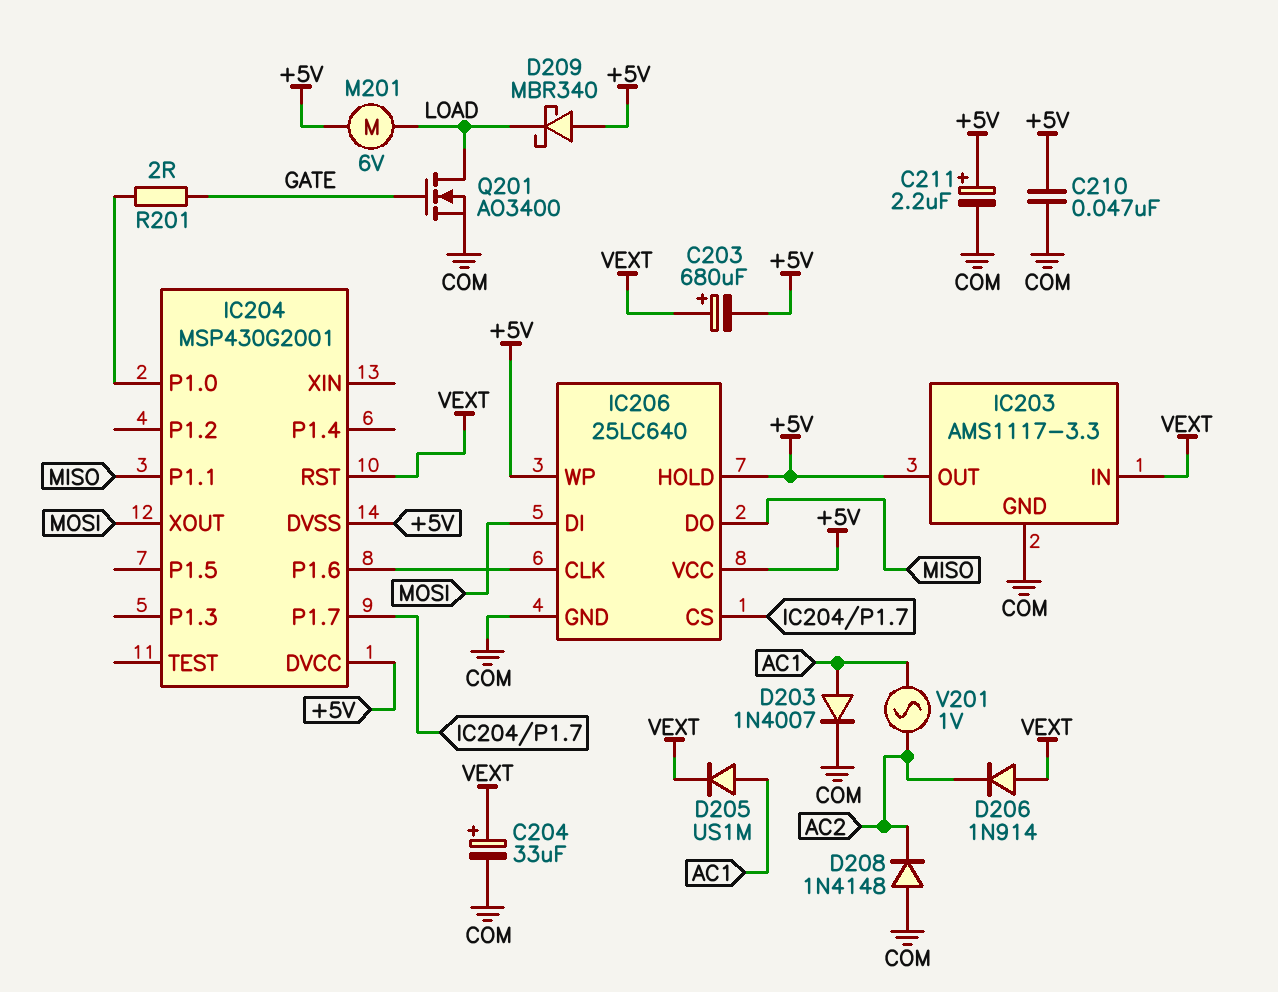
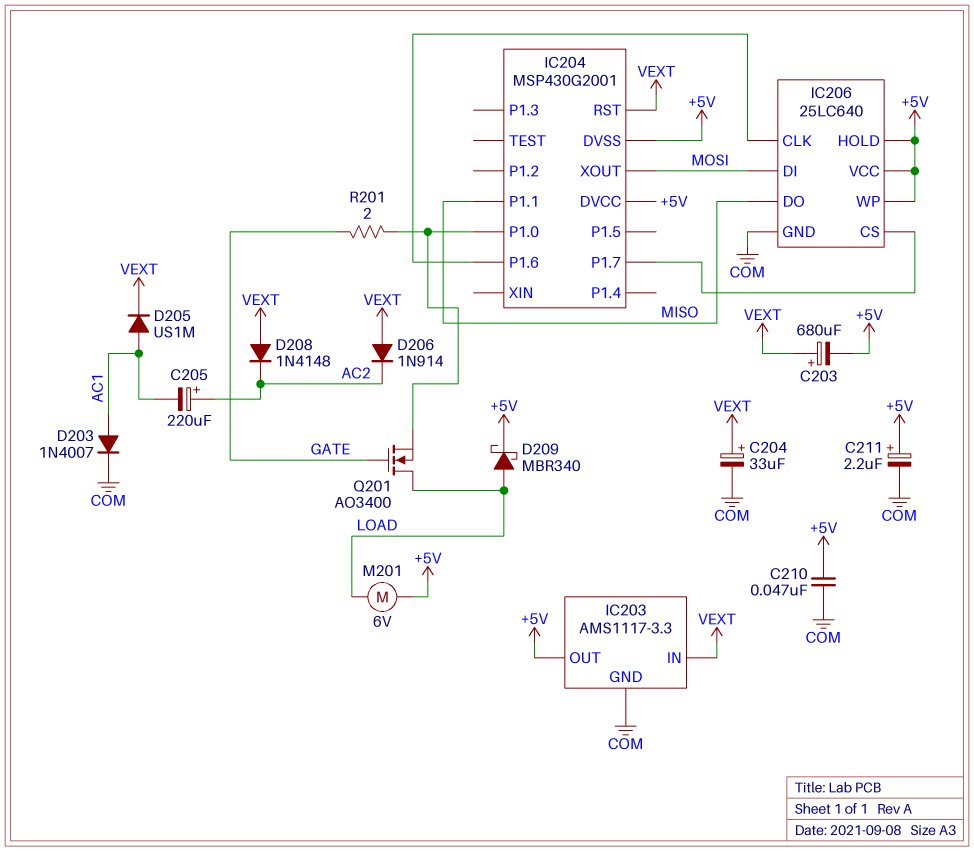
C205: none -> 220uF (plus AC2, minus AC1)
D208: diode 1N4148 (A COM, K AC2) -> diode 1N4148 (A VEXT, K AC2)
D209: schottky MBR340 (A +5V, K LOAD) -> schottky MBR340 (A LOAD, K +5V)
Q201: NMOS AO3400 (G GATE, D LOAD, S COM) -> NMOS AO3400 (G GATE, D LOAD, S IC204/P1.0)
V201: AC 1V (AC1, AC2) -> none

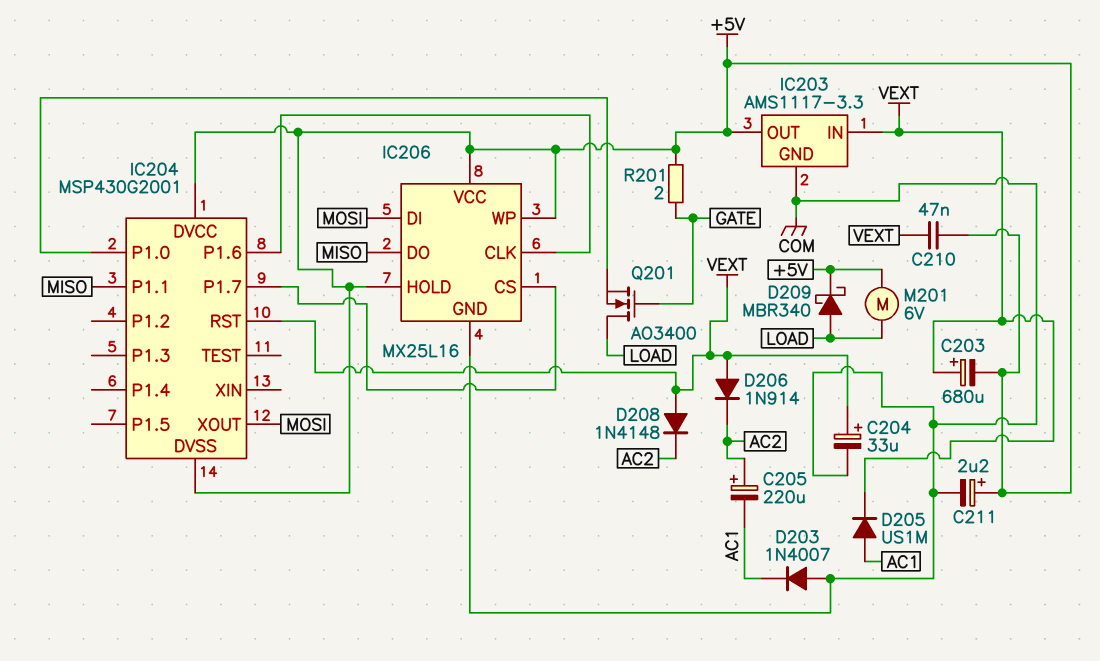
C210: 47nF (+5V, COM) -> 47nF (+5V, VEXT)
D203: diode 1N4007 (A AC1, K COM) -> diode 1N4007 (A COM, K AC1)
IC206: 25LC640 -> MX25L16
R201: 2 (GATE, IC204/P1.0) -> 2 (+5V, GATE)

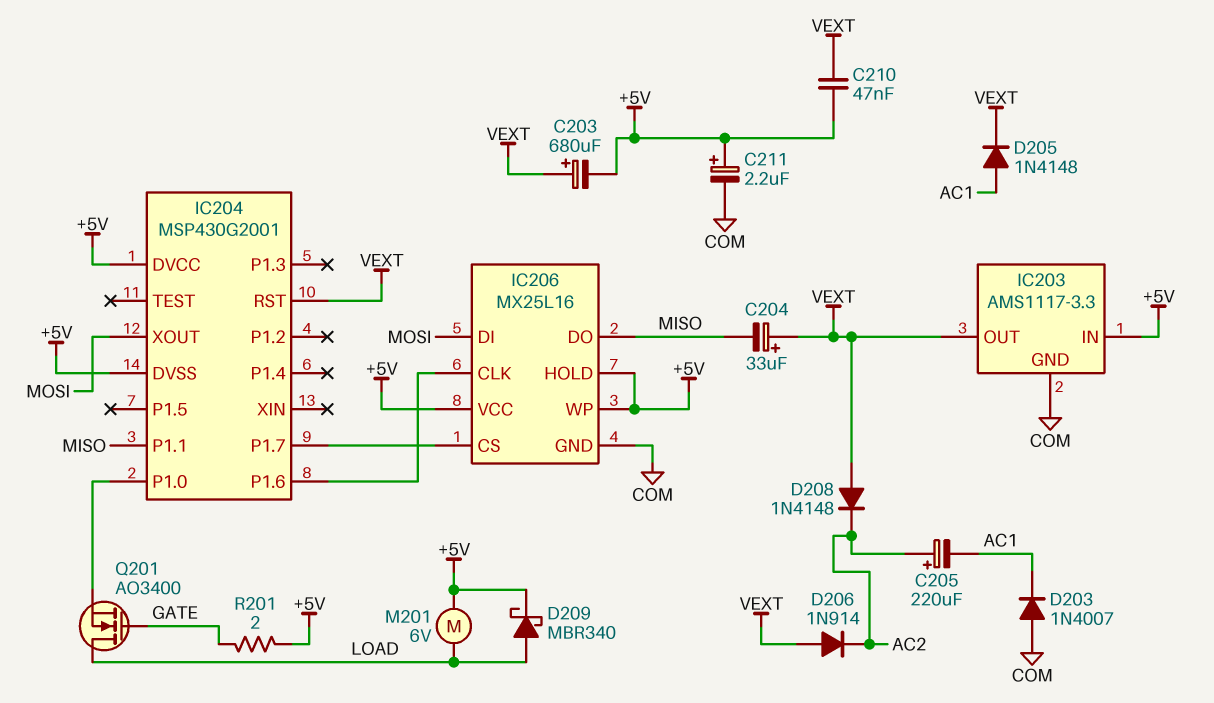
C204: 33uF (plus VEXT, minus COM) -> 33uF (plus VEXT, minus MISO)
D205: diode US1M (A AC1, K VEXT) -> diode 1N4148 (A AC1, K VEXT)
IC203 pin IN: VEXT -> +5V
IC203 pin OUT: +5V -> VEXT

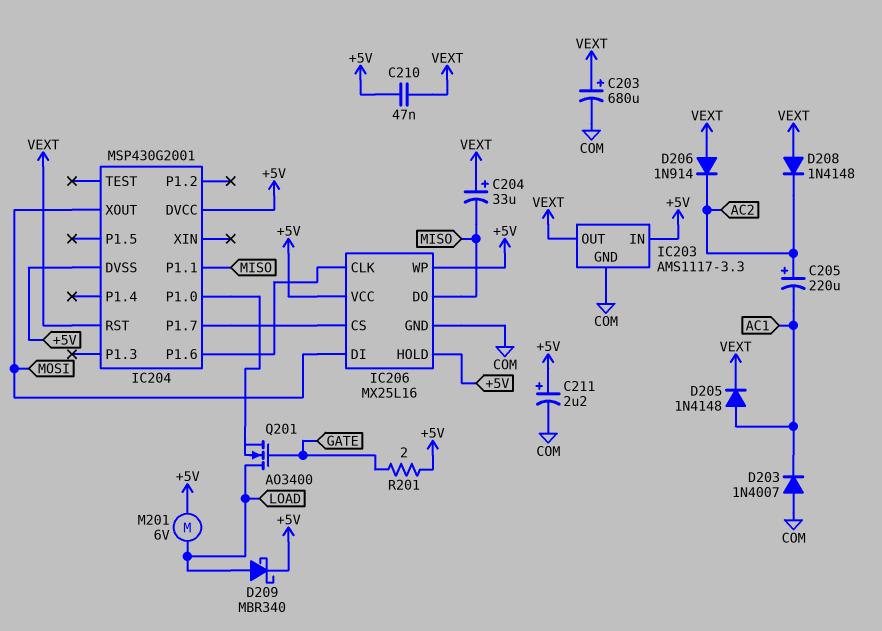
C203: 680uF (plus VEXT, minus +5V) -> 680uF (plus VEXT, minus COM)

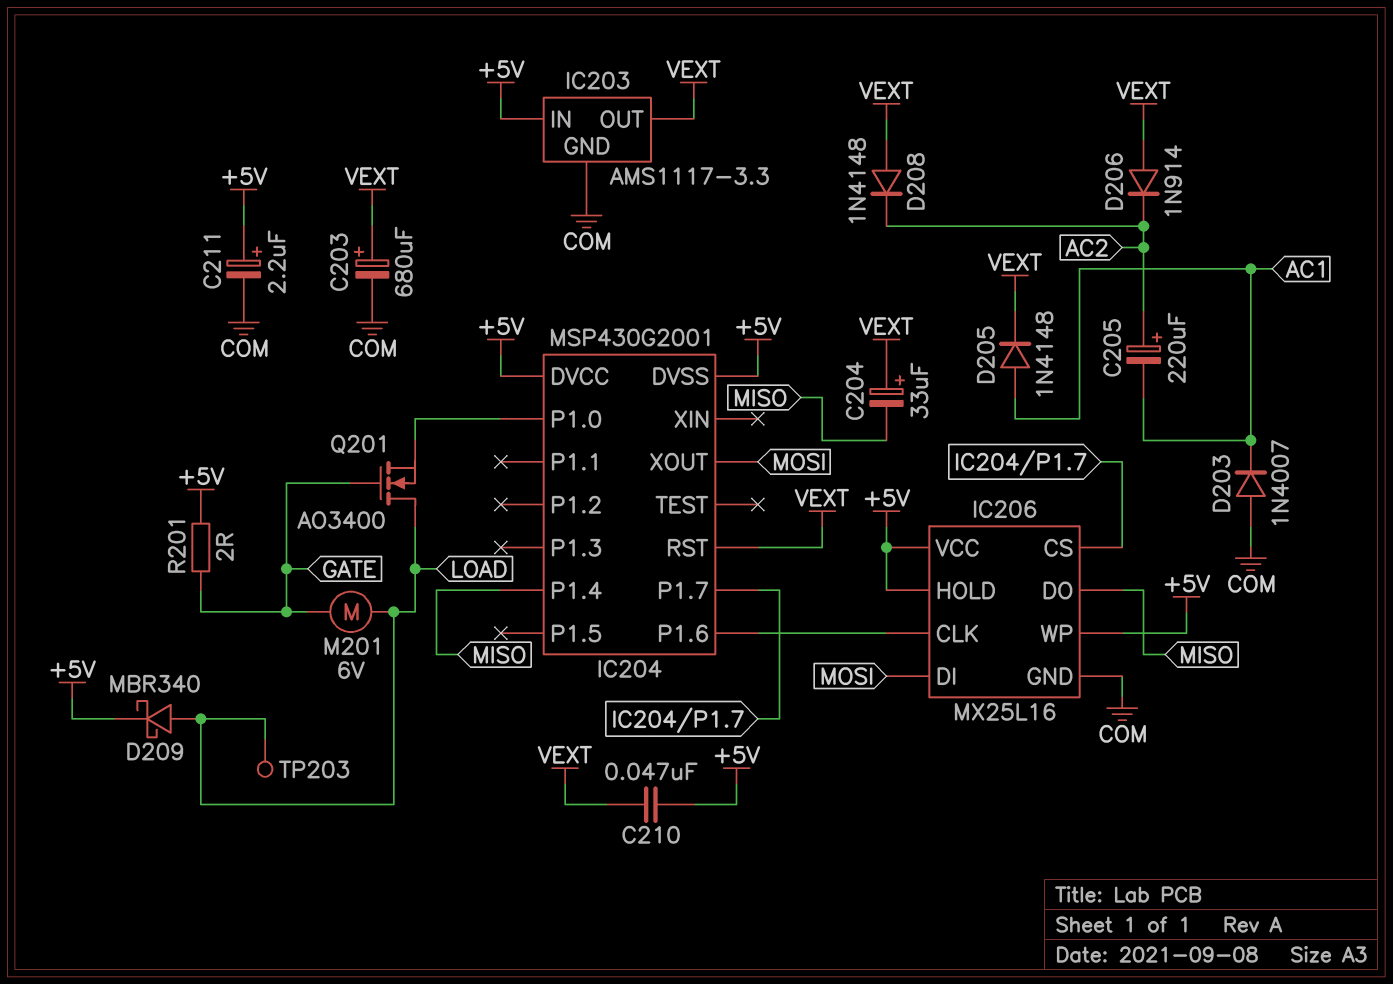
IC204 pin P1.1: MISO -> none
IC204 pin P1.4: none -> MISO
M201: motor 6V (+5V, LOAD) -> motor 6V (GATE, LOAD)
TP203: none -> test point (LOAD)

